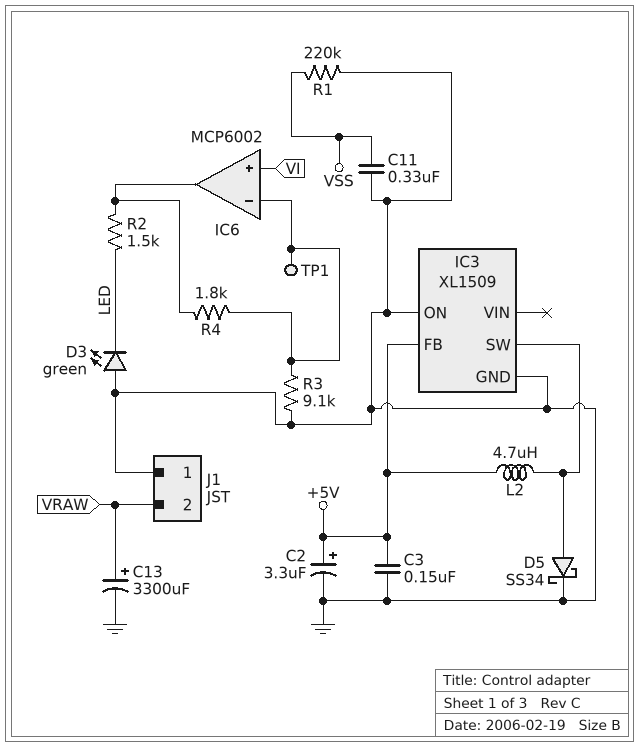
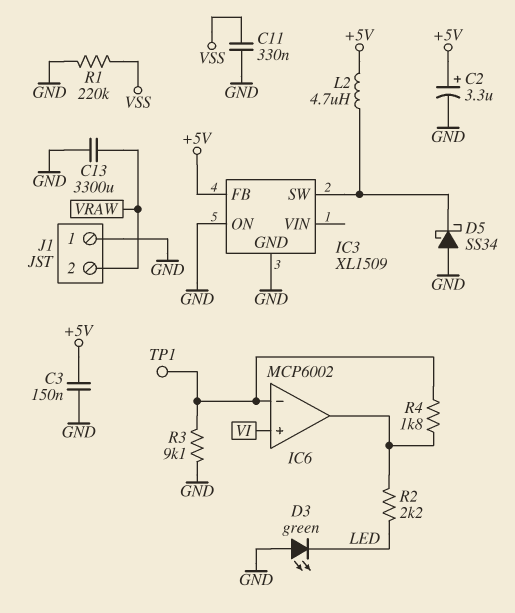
C13: 3300uF (plus VRAW, minus GND) -> 3300uF (GND, VRAW)
D5: schottky SS34 (A IC3/SW, K GND) -> schottky SS34 (A GND, K IC3/SW)
R2: 1.5k (IC6/out, LED) -> 2.2k (IC6/out, LED)

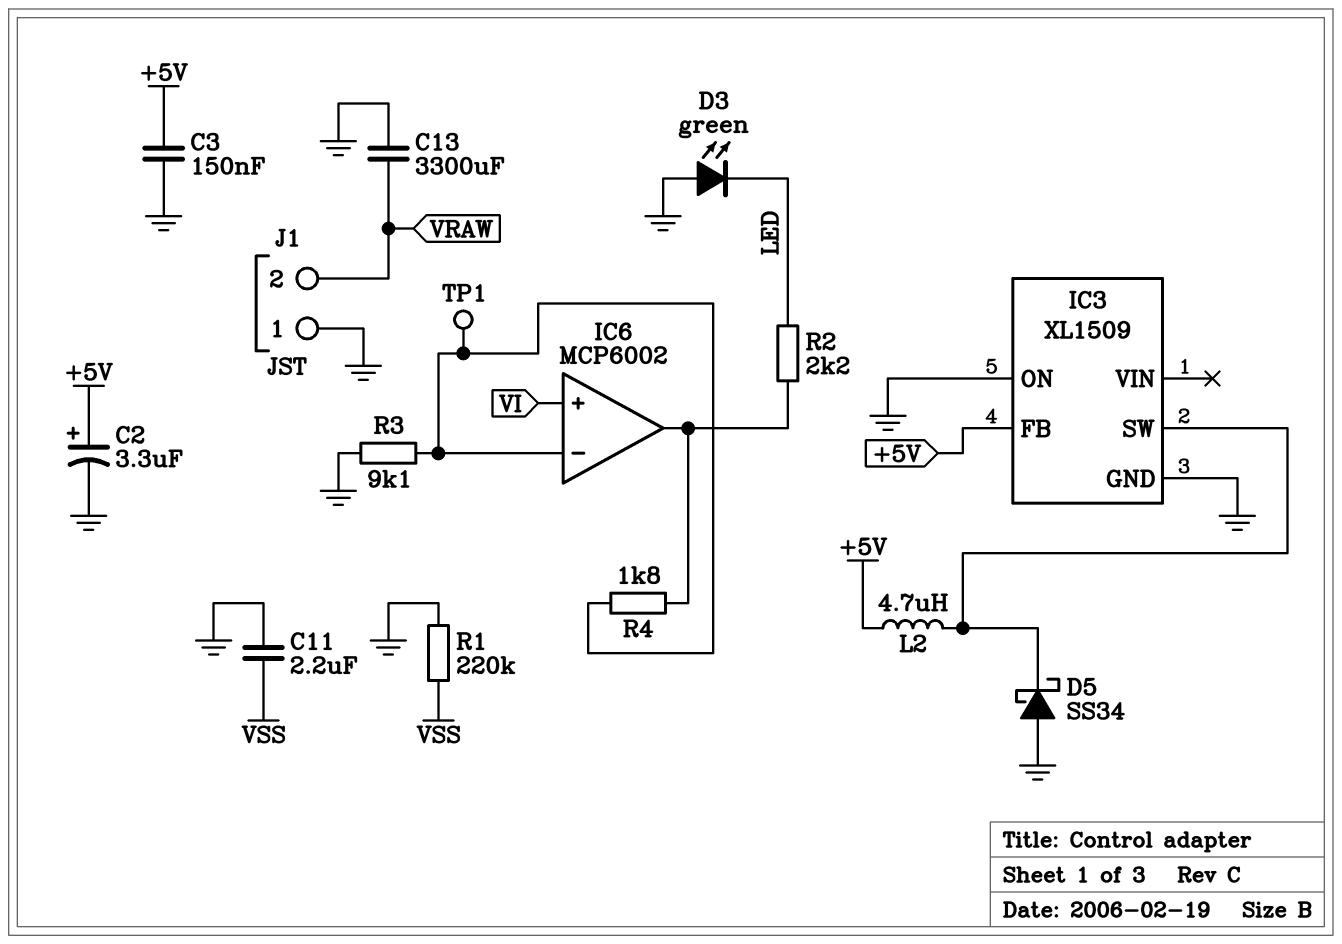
C11: 330nF (GND, VSS) -> 2.2uF (GND, VSS)

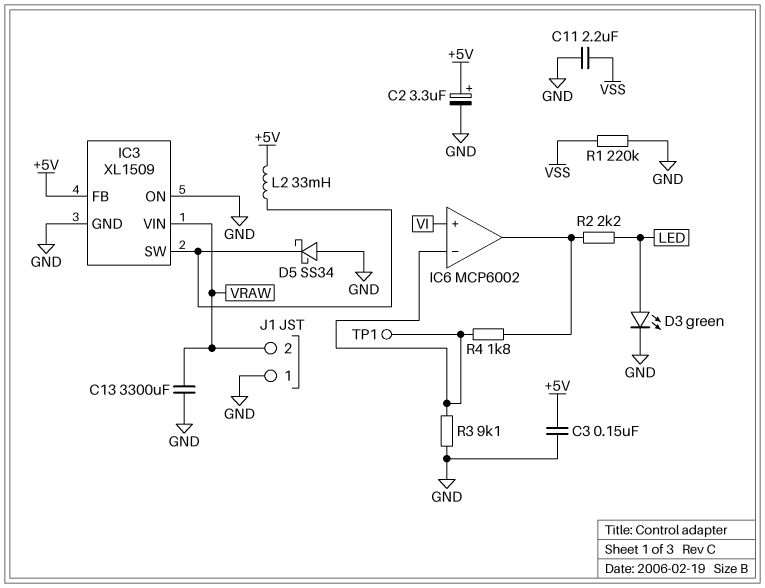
D3: LED green (A GND, K LED) -> LED green (A LED, K GND)
IC3 pin VIN: none -> VRAW
L2: 4.7uH (+5V, IC3/SW) -> 33mH (+5V, IC3/SW)

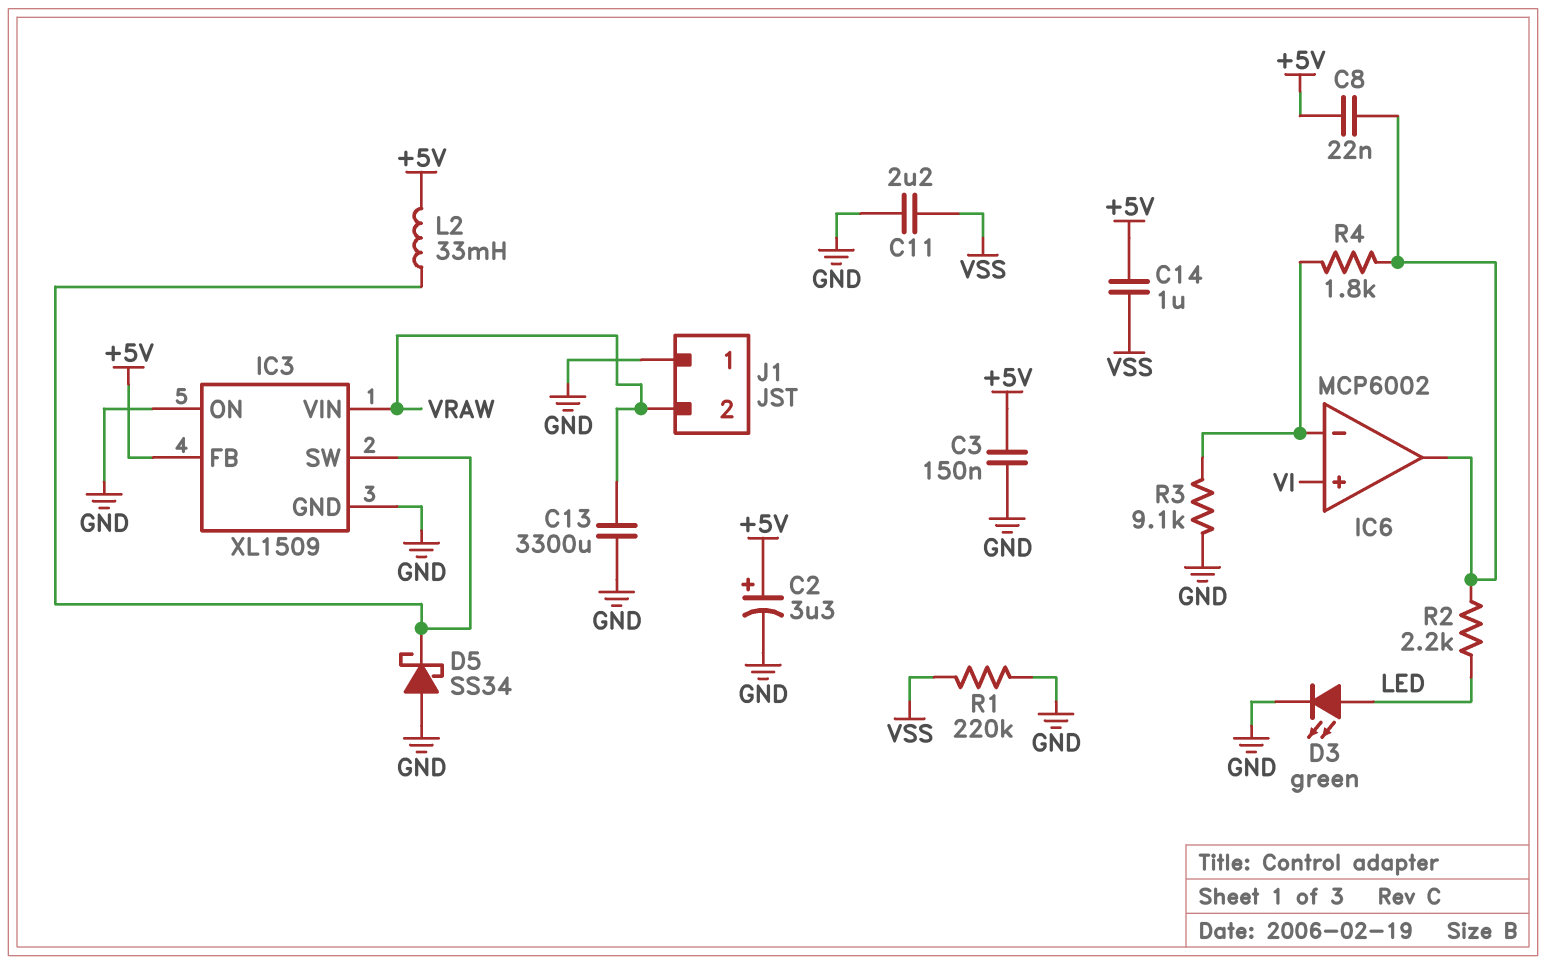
C8: none -> 22nF (+5V, IC6/out)
C14: none -> 1uF (+5V, VSS)
TP1: test point (IC6/in-) -> none

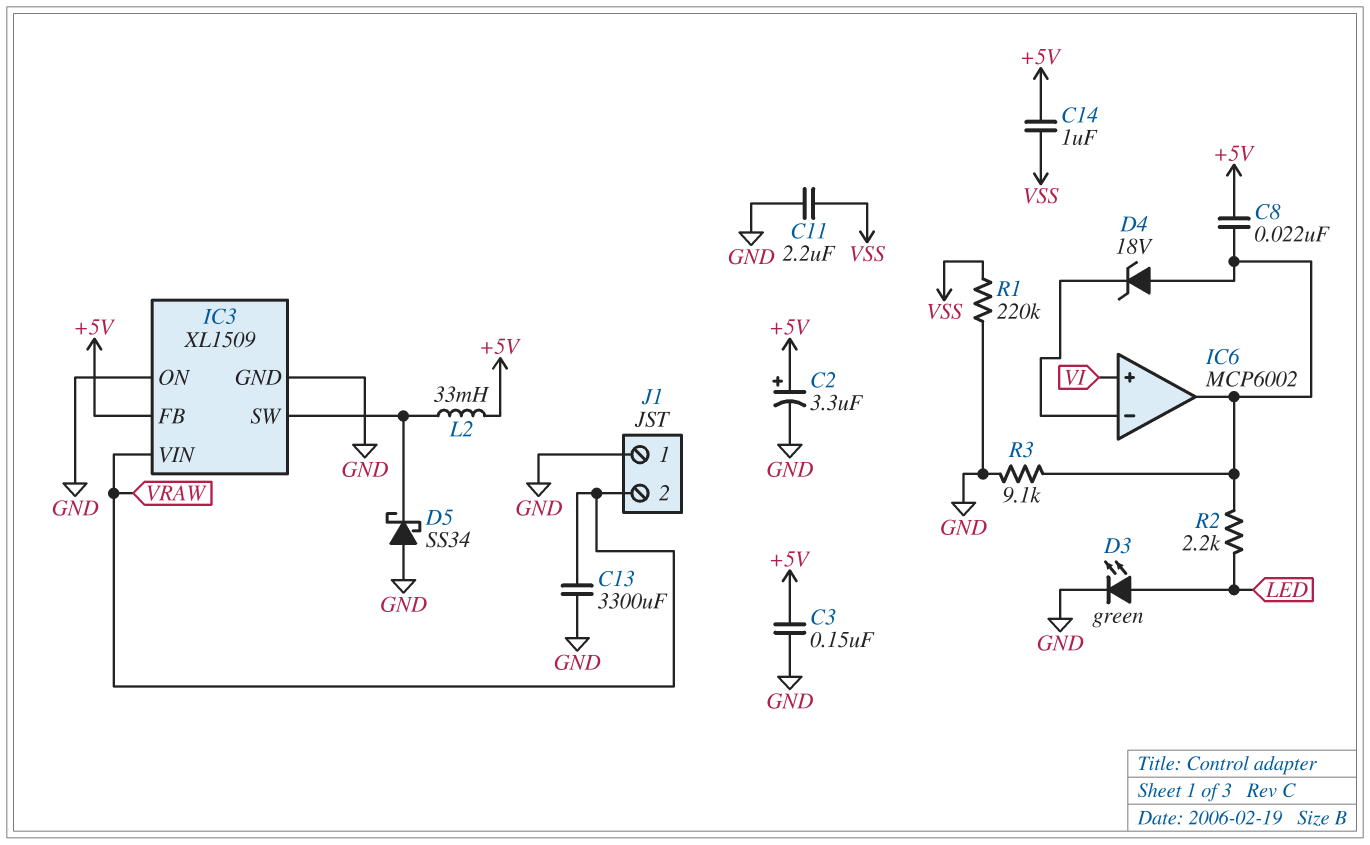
D4: none -> zener 18V (A IC6/out, K IC6/in-)
R3: 9.1k (GND, IC6/in-) -> 9.1k (GND, IC6/out)
R4: 1.8k (IC6/in-, IC6/out) -> none

